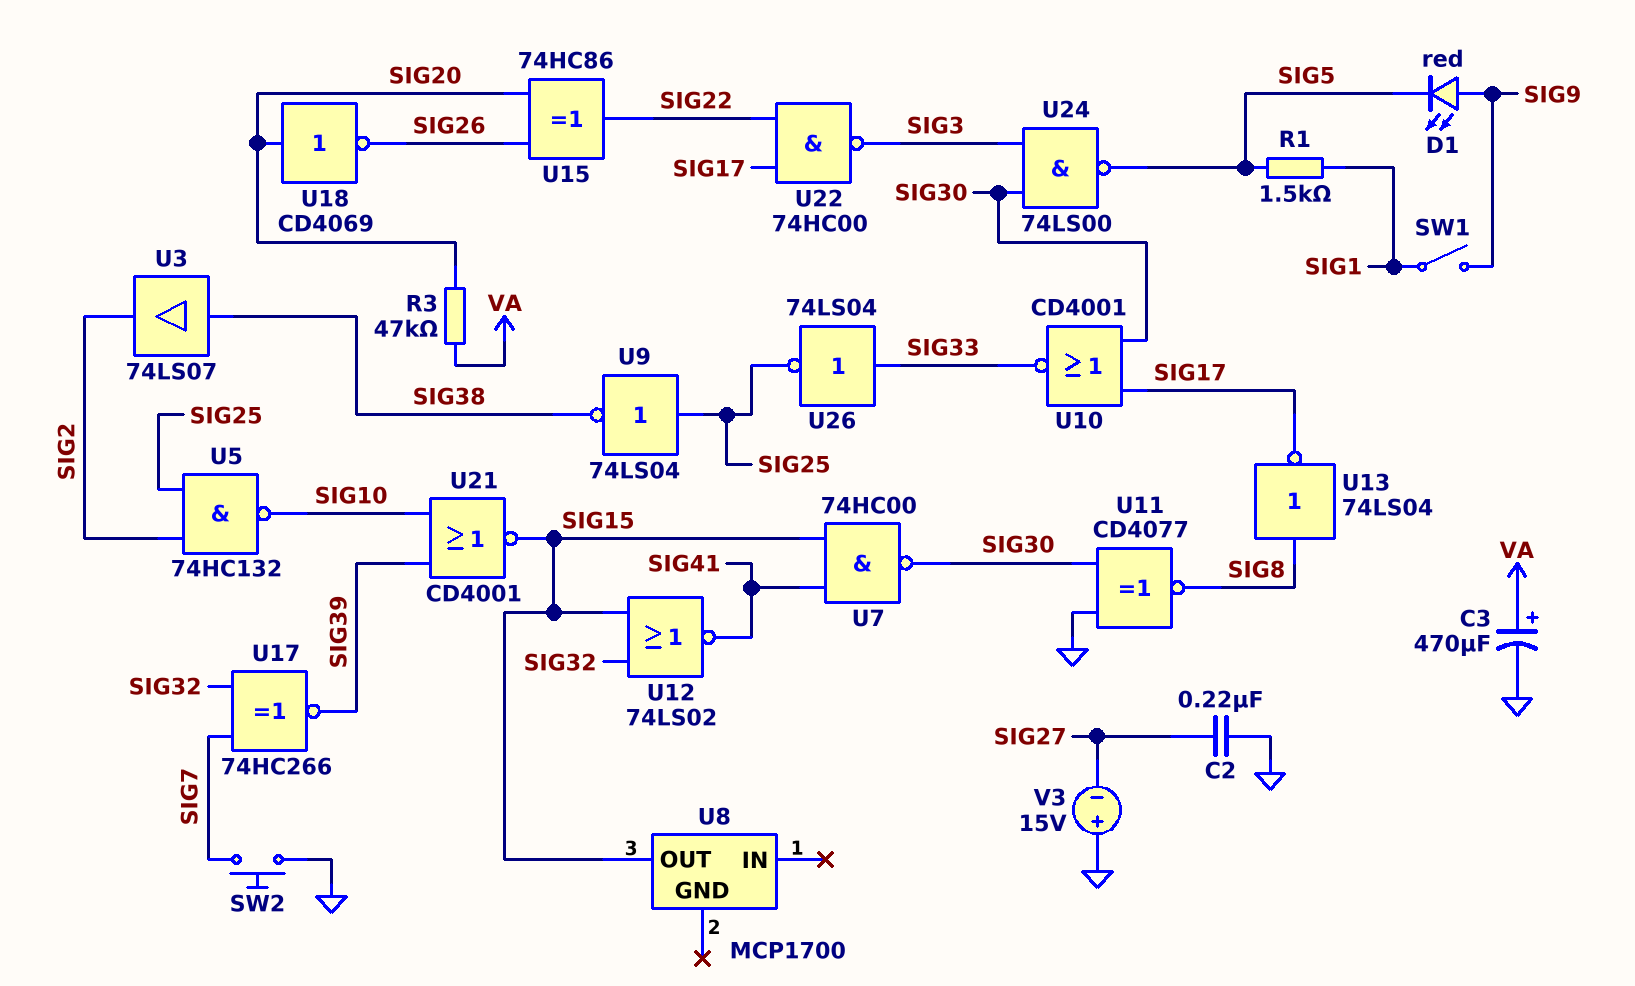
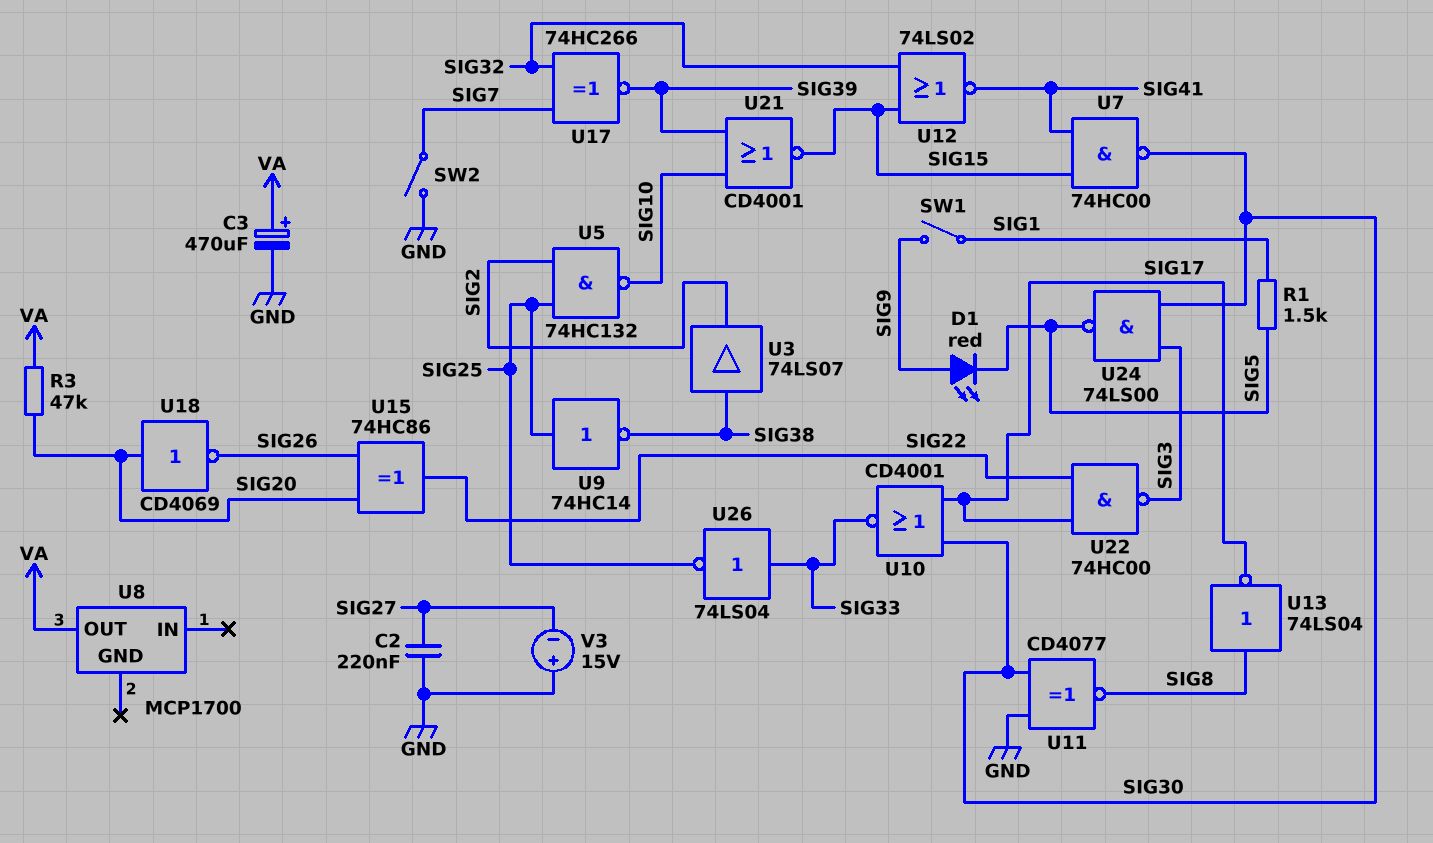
SW2: button (GND, SIG7) -> switch (GND, SIG7)
U8 pin OUT: SIG15 -> VA
U9: NOT 74LS04 (in SIG25, out SIG38) -> NOT 74HC14 (in SIG25, out SIG38)

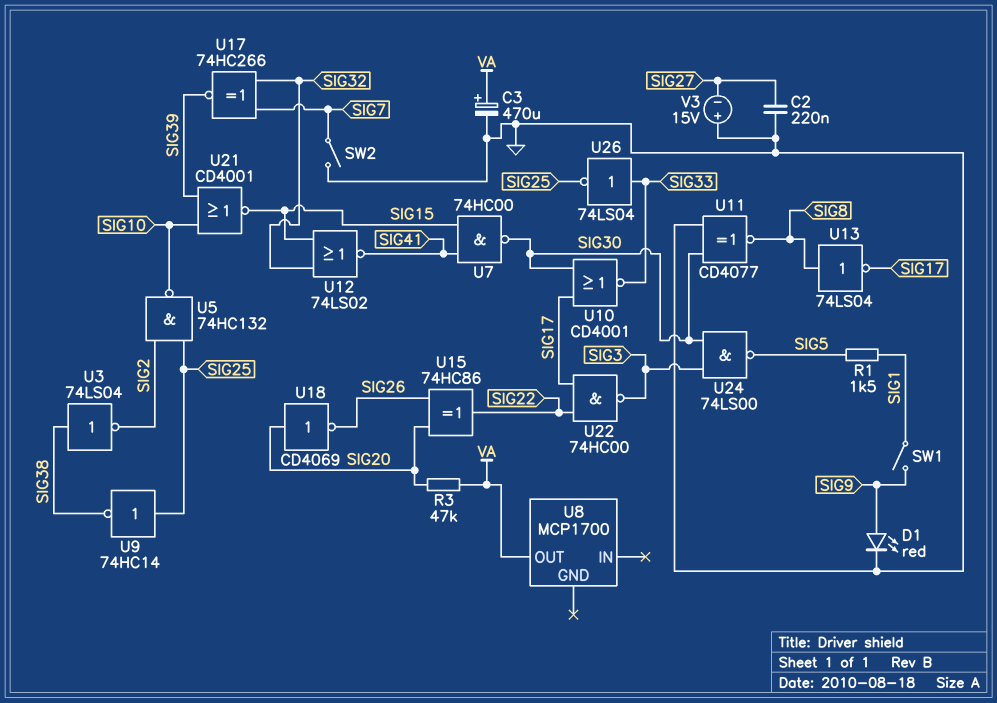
D1: LED red (A SIG9, K SIG5) -> LED red (A SIG9, K GND)
U3: buffer 74LS07 (in SIG38, out SIG2) -> NOT 74LS04 (in SIG38, out SIG2)

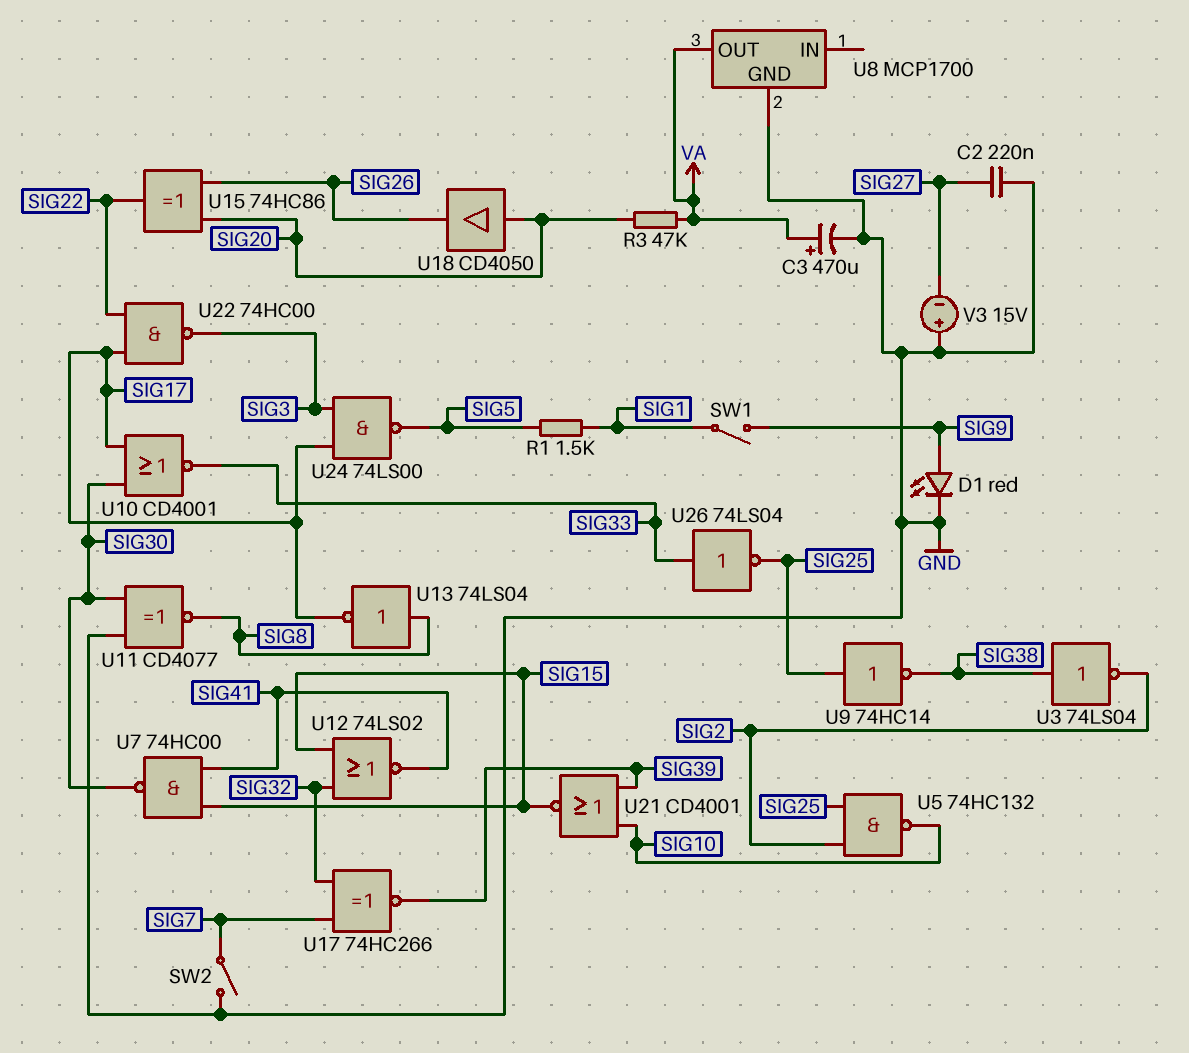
U8 pin GND: none -> GND
U18: NOT CD4069 (in SIG20, out SIG26) -> buffer CD4050 (in SIG20, out SIG26)
U24: NAND 74LS00 (in SIG3, in SIG30, out SIG5) -> NAND 74LS00 (in SIG3, in SIG17, out SIG5)

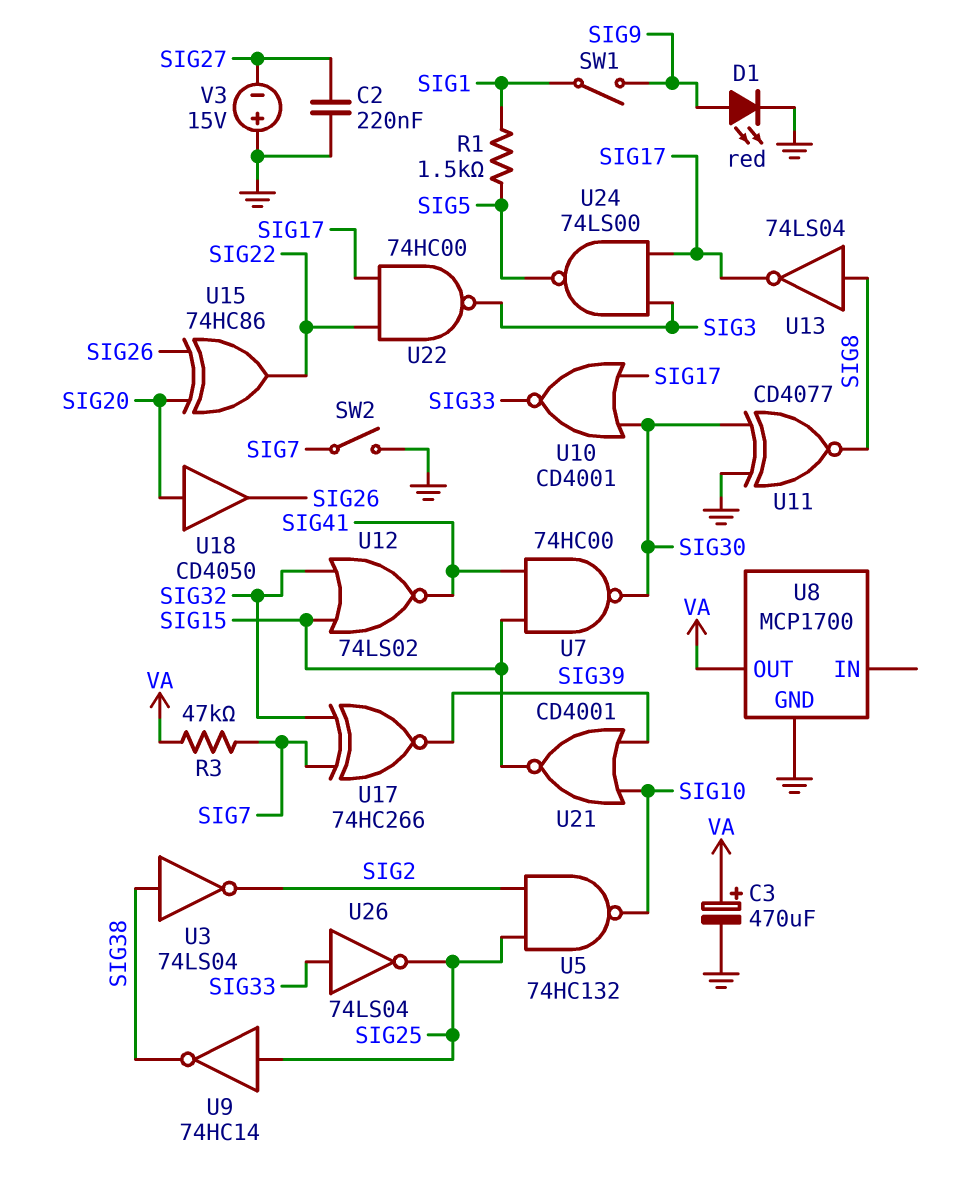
R3: 47k (SIG20, VA) -> 47k (SIG7, VA)

